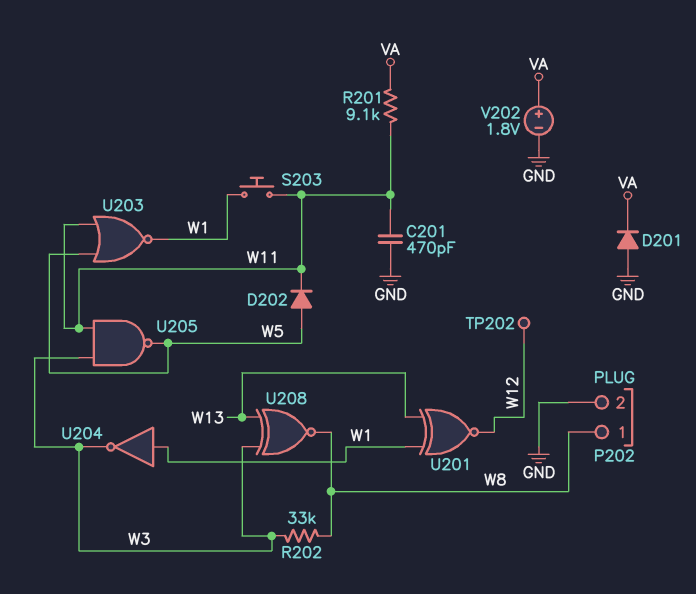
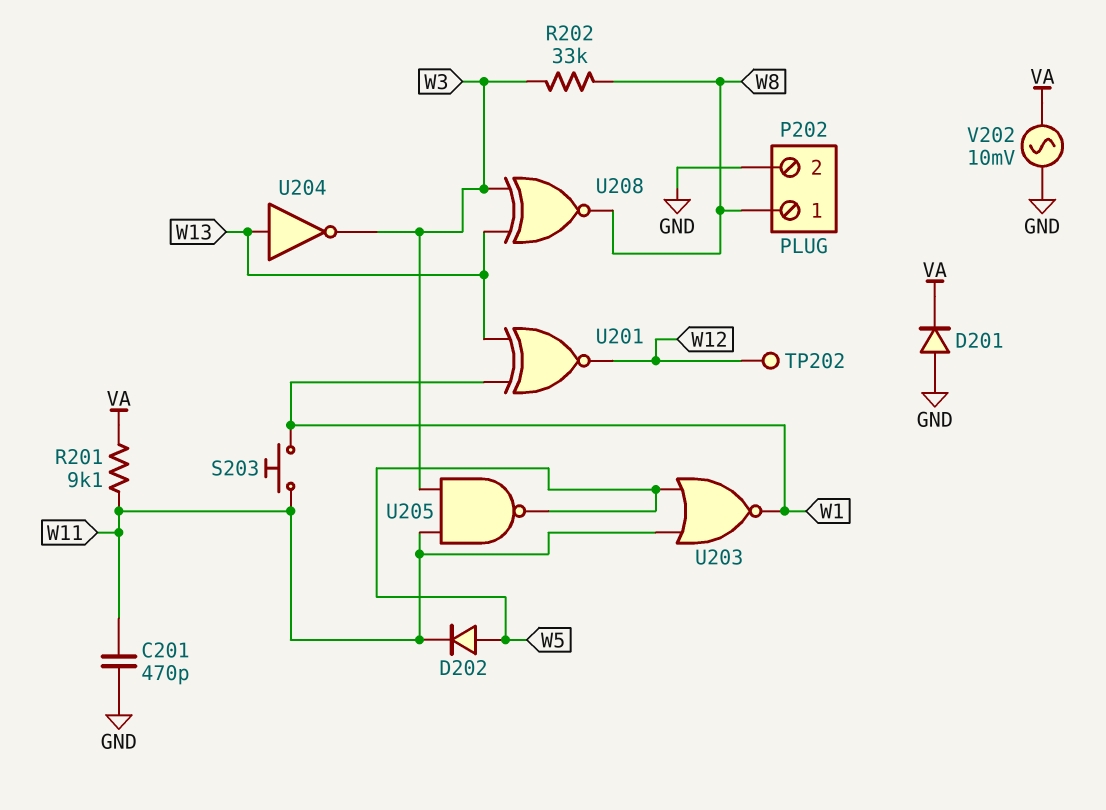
U204: NOT (in W1, out W3) -> NOT (in W13, out W3)
V202: 1.8V (plus VA, minus GND) -> AC 10mV (GND, VA)

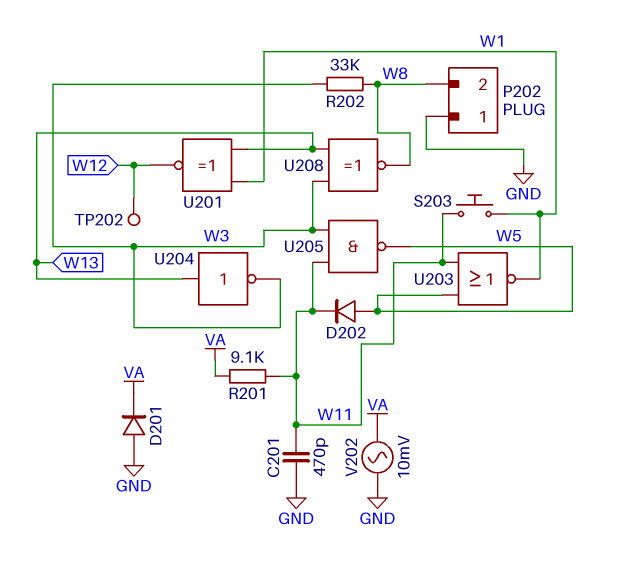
P202 pin 1: W8 -> GND
P202 pin 2: GND -> W8

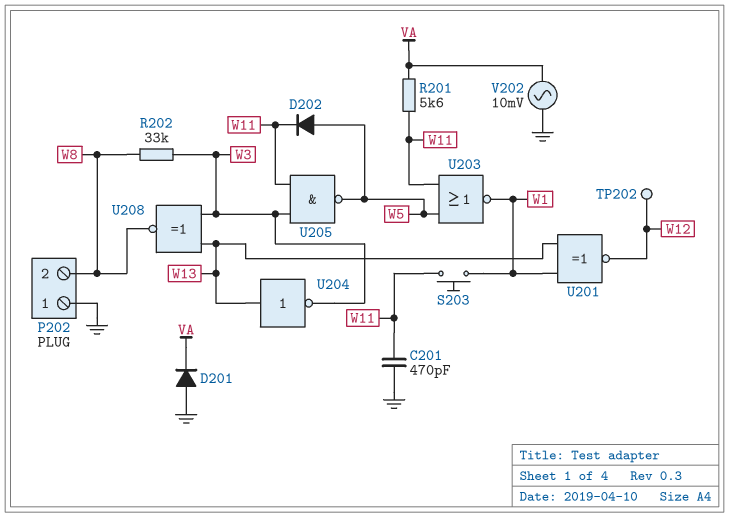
R201: 9.1k (VA, W11) -> 5.6k (VA, W11)

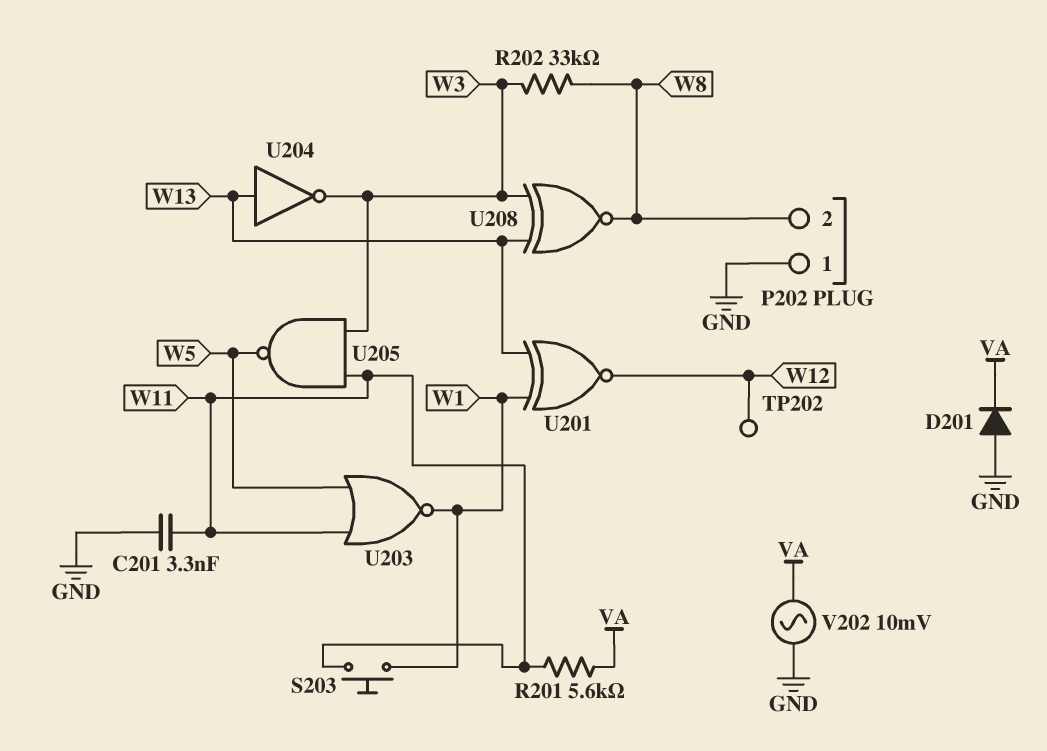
C201: 470pF (GND, W11) -> 3.3nF (GND, W11)
D202: diode (A W5, K W11) -> none

